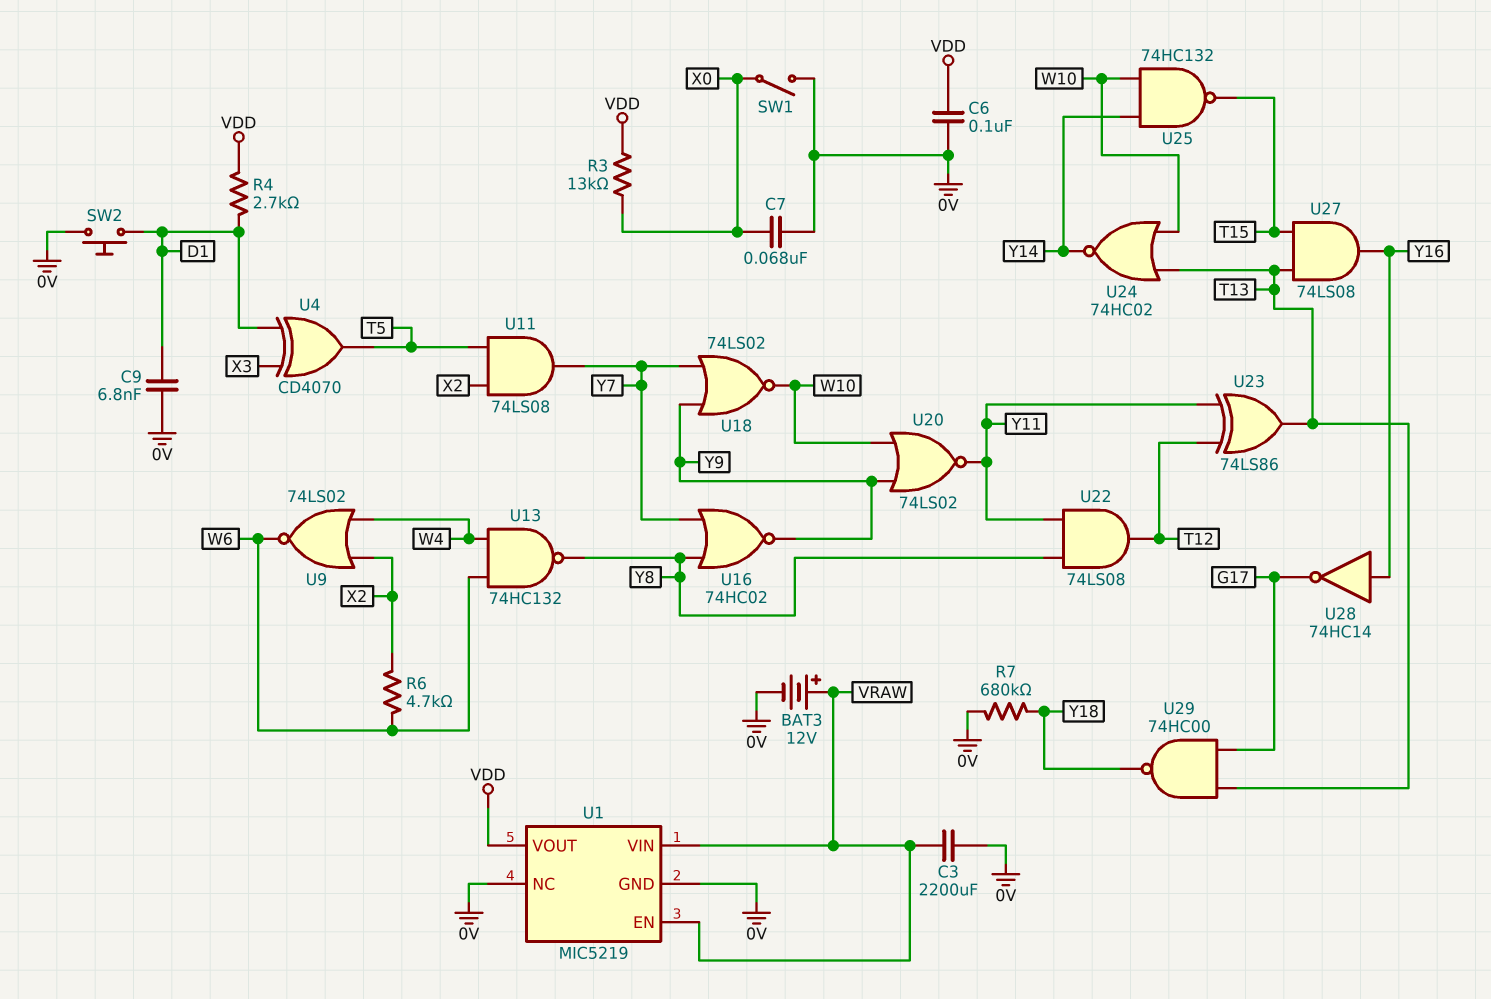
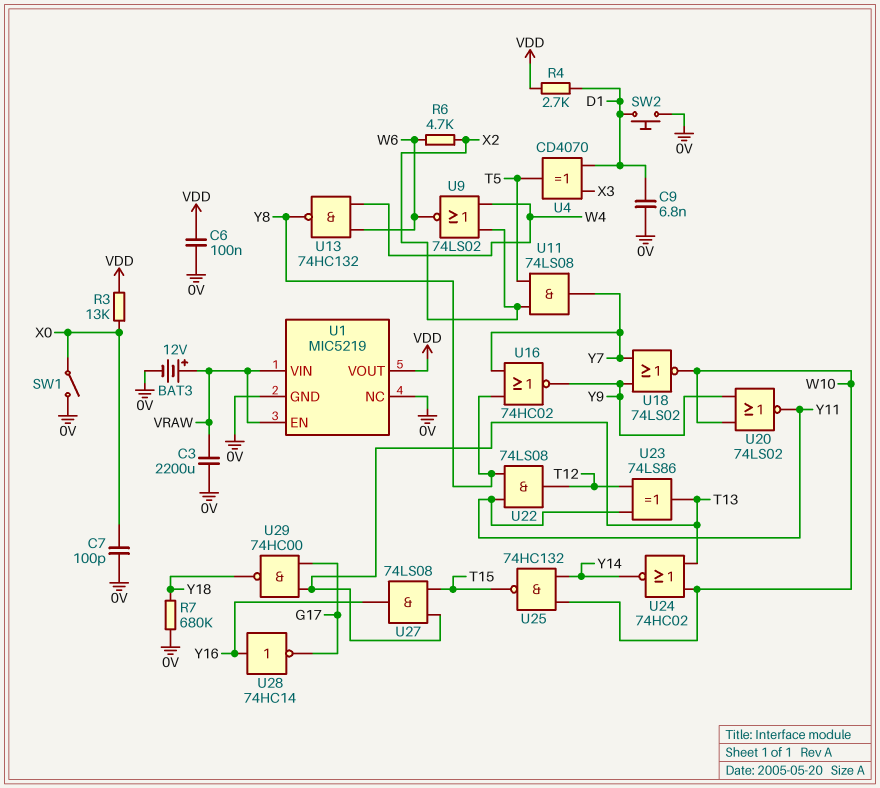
C7: 68nF (0V, X0) -> 100pF (0V, X0)

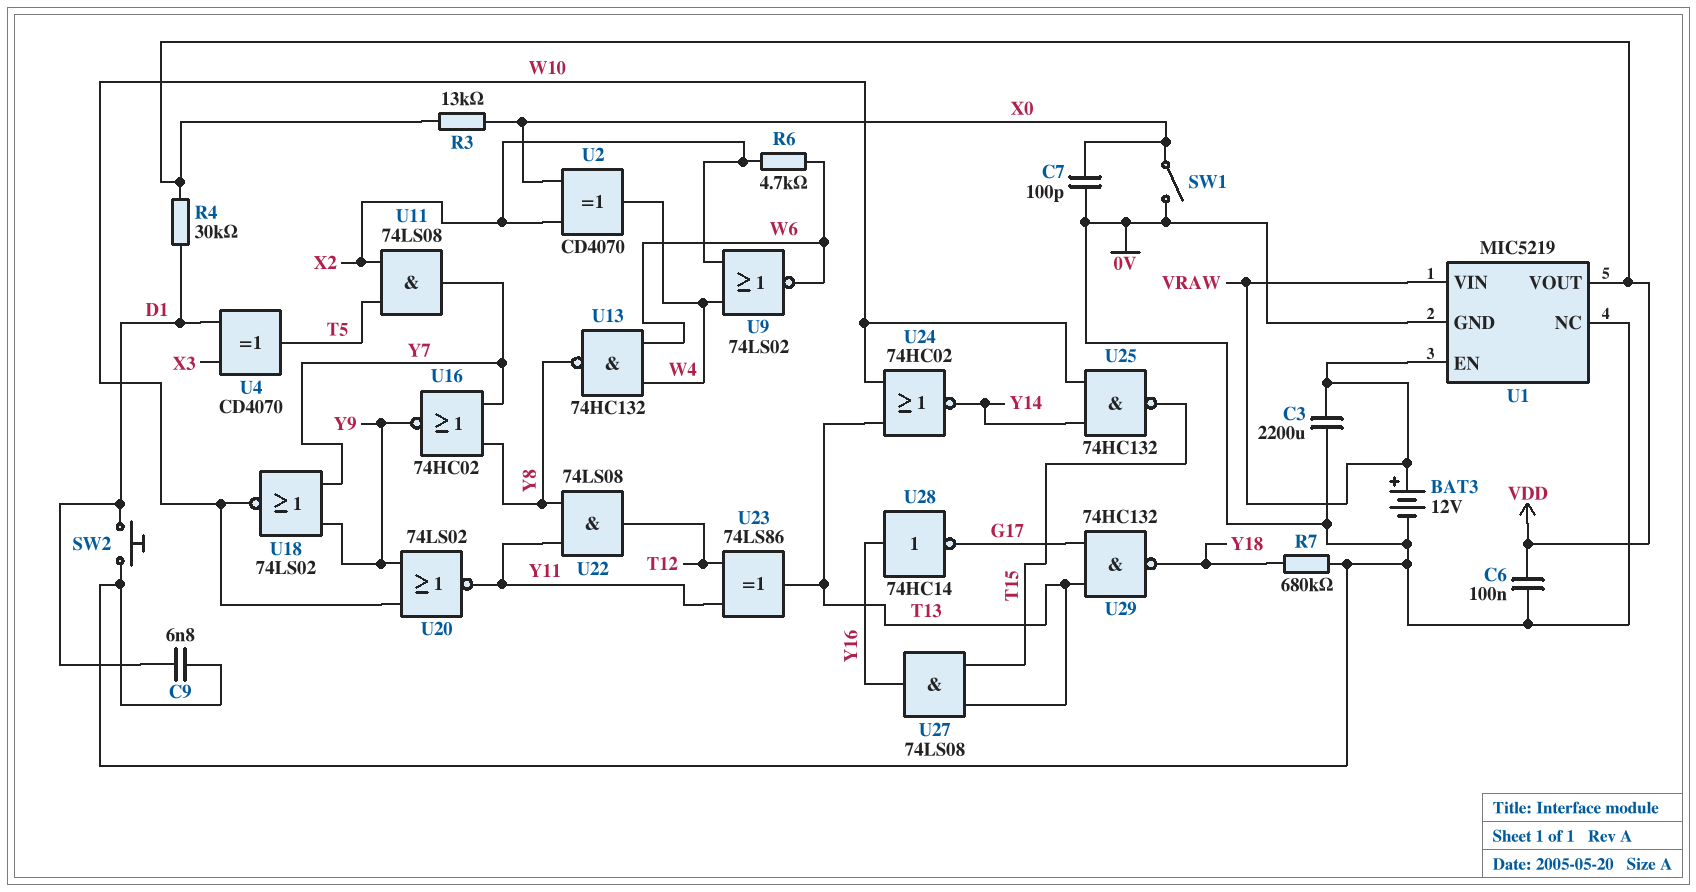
R4: 2.7k (D1, VDD) -> 30k (D1, VDD)
U2: none -> XOR CD4070 (in X0, in X2, out W4)
U29: NAND 74HC00 (in G17, in T13, out Y18) -> NAND 74HC132 (in G17, in T13, out Y18)

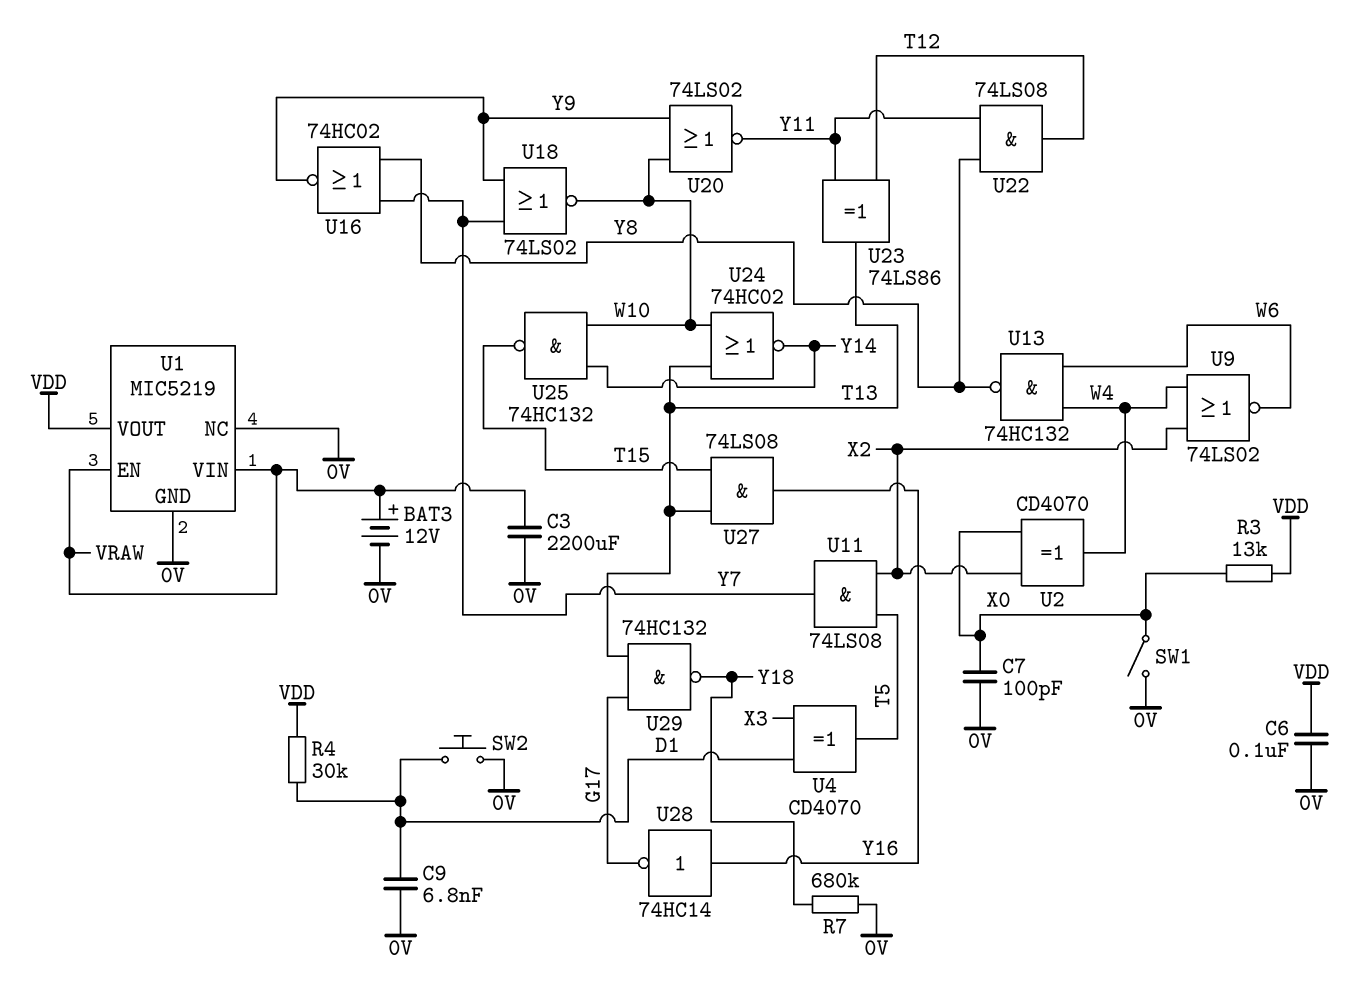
R6: 4.7k (W6, X2) -> none

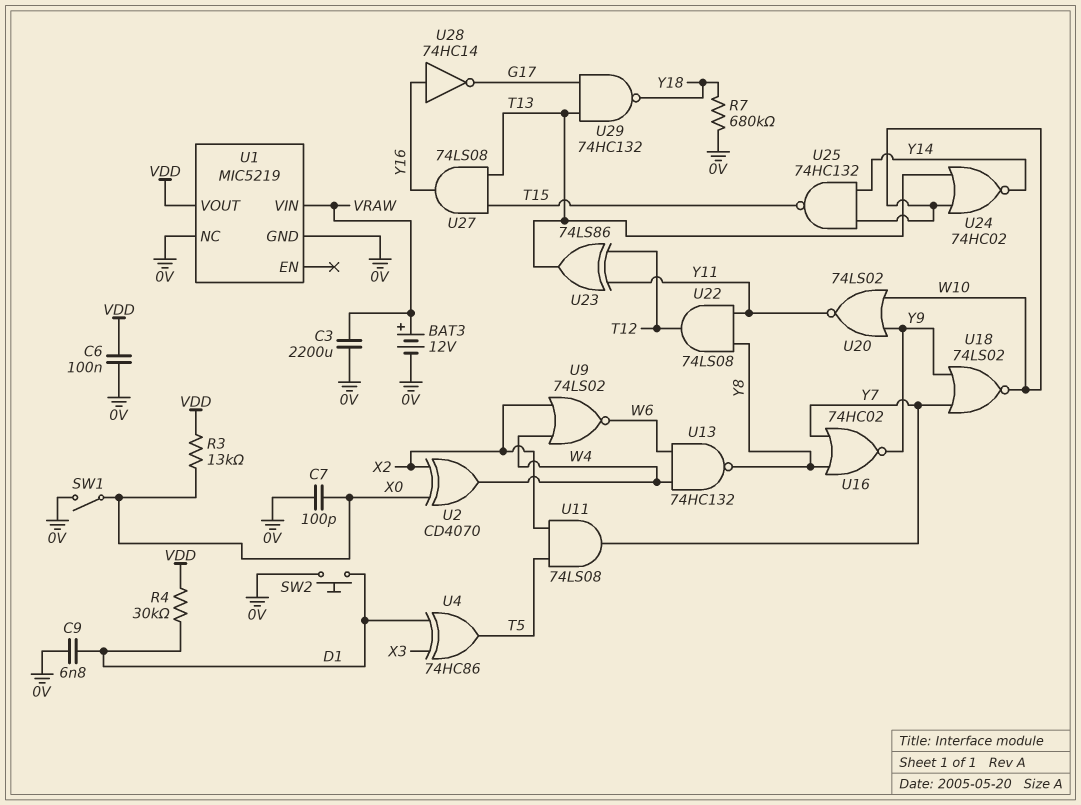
U1 pin EN: VRAW -> none
U4: XOR CD4070 (in D1, in X3, out T5) -> XOR 74HC86 (in D1, in X3, out T5)

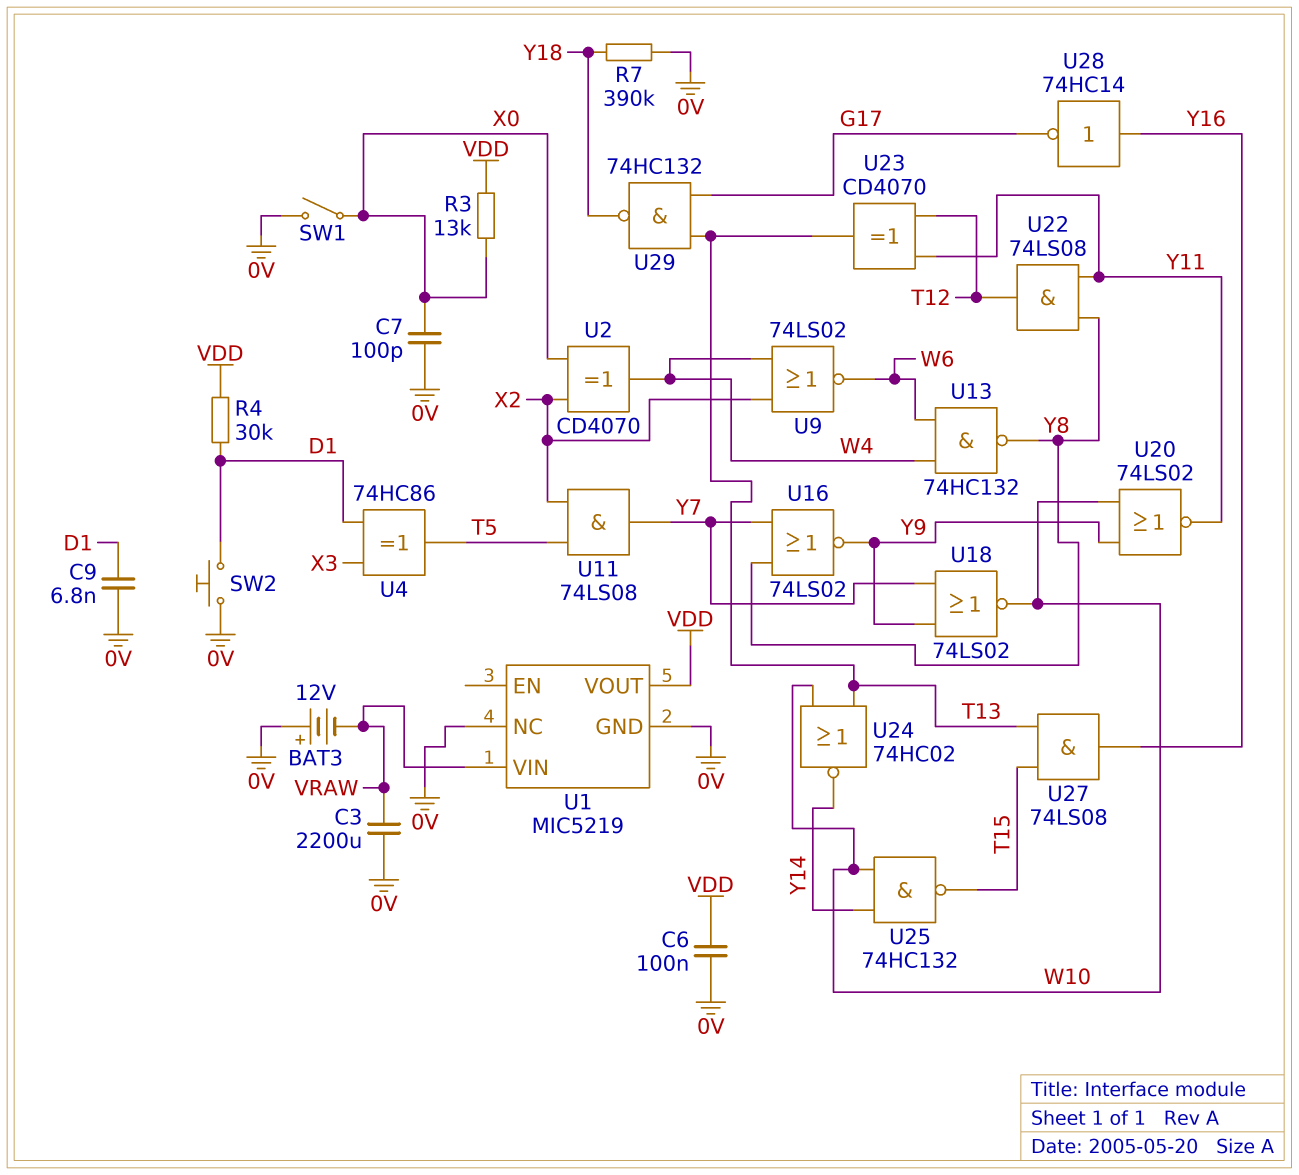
BAT3: 12V (plus VRAW, minus 0V) -> 12V (plus 0V, minus VRAW)
R7: 680k (0V, Y18) -> 390k (0V, Y18)
U16: NOR 74HC02 (in Y7, in Y8, out Y9) -> NOR 74LS02 (in Y7, in Y8, out Y9)
U23: XOR 74LS86 (in T12, in Y11, out T13) -> XOR CD4070 (in T12, in Y11, out T13)

